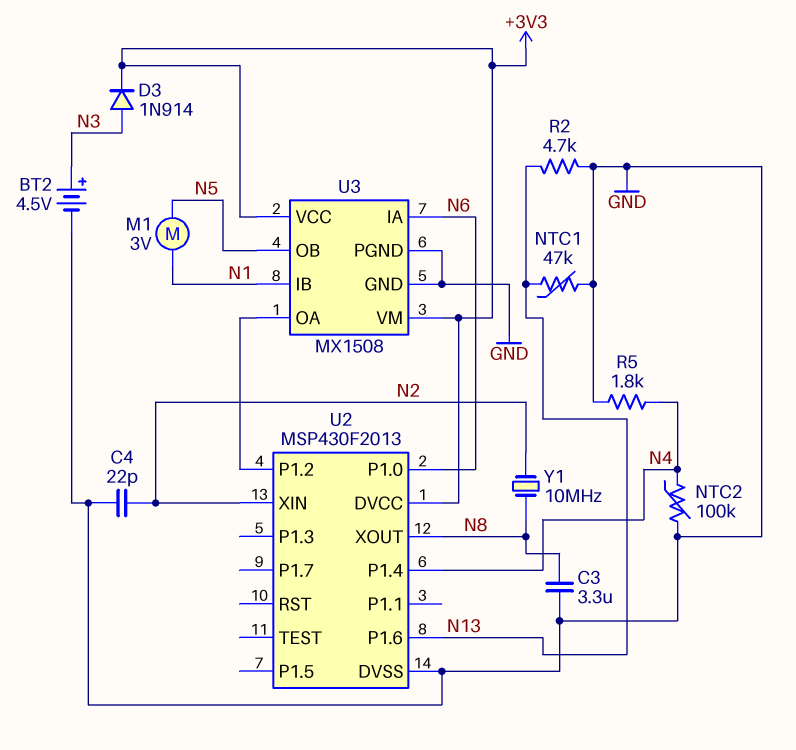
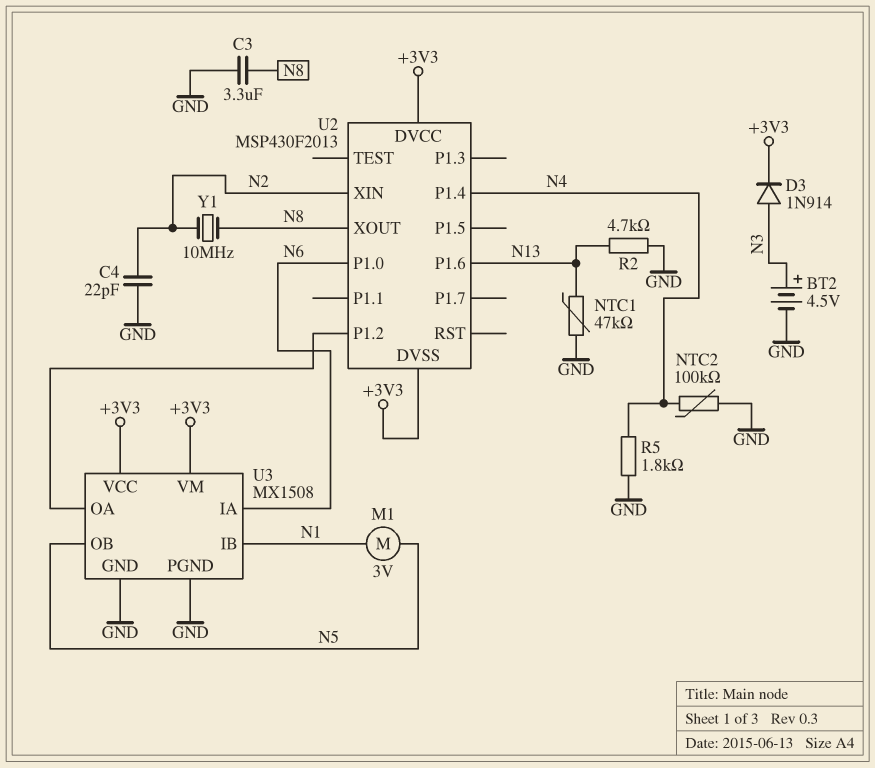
U2 pin DVSS: GND -> +3V3

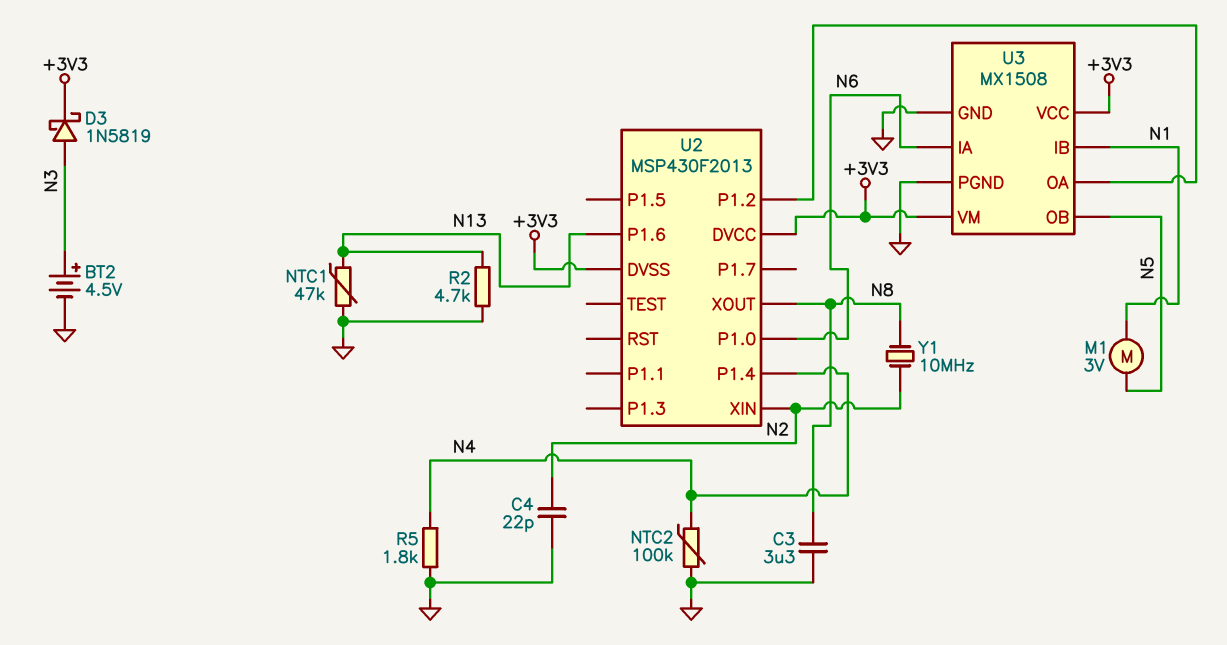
D3: diode 1N914 (A N3, K +3V3) -> schottky 1N5819 (A N3, K +3V3)

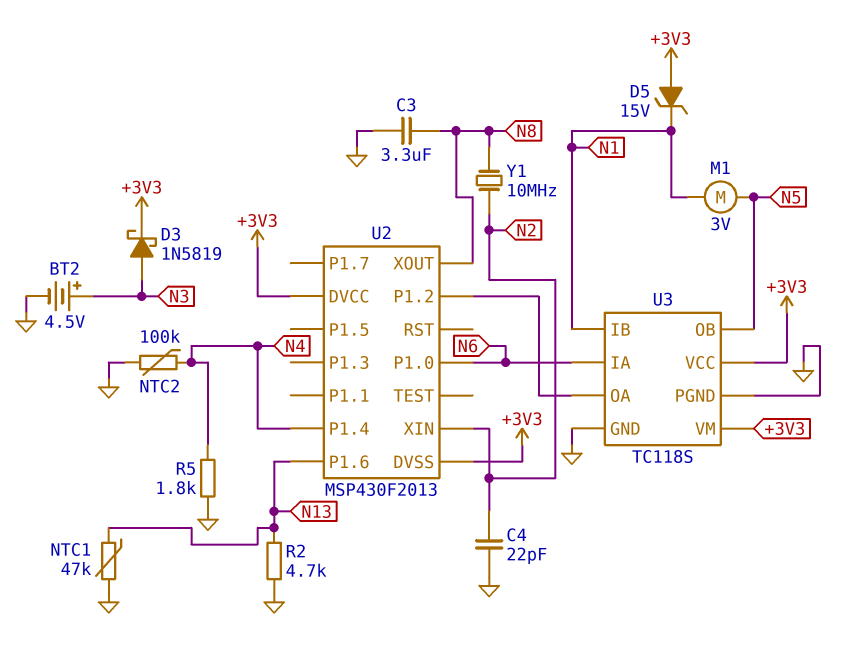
D5: none -> zener 15V (A +3V3, K N1)
U3: MX1508 -> TC118S

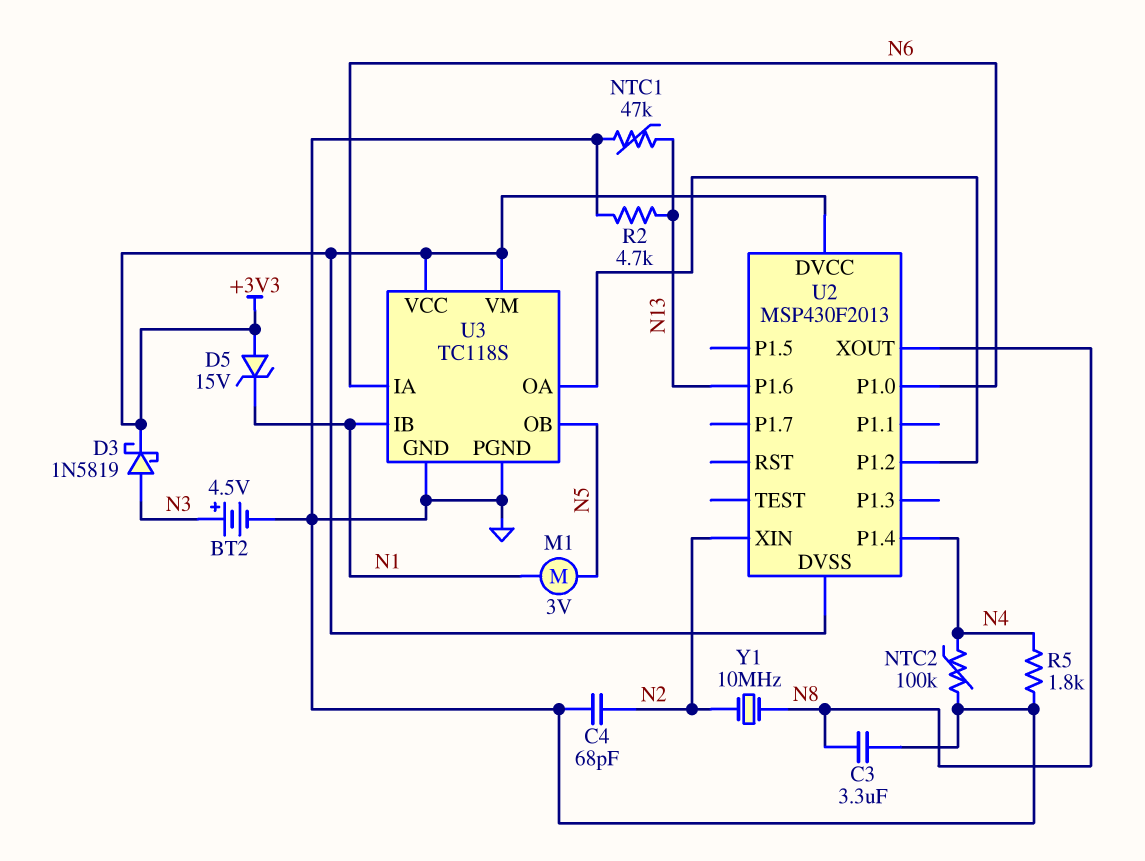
C4: 22pF (GND, N2) -> 68pF (GND, N2)

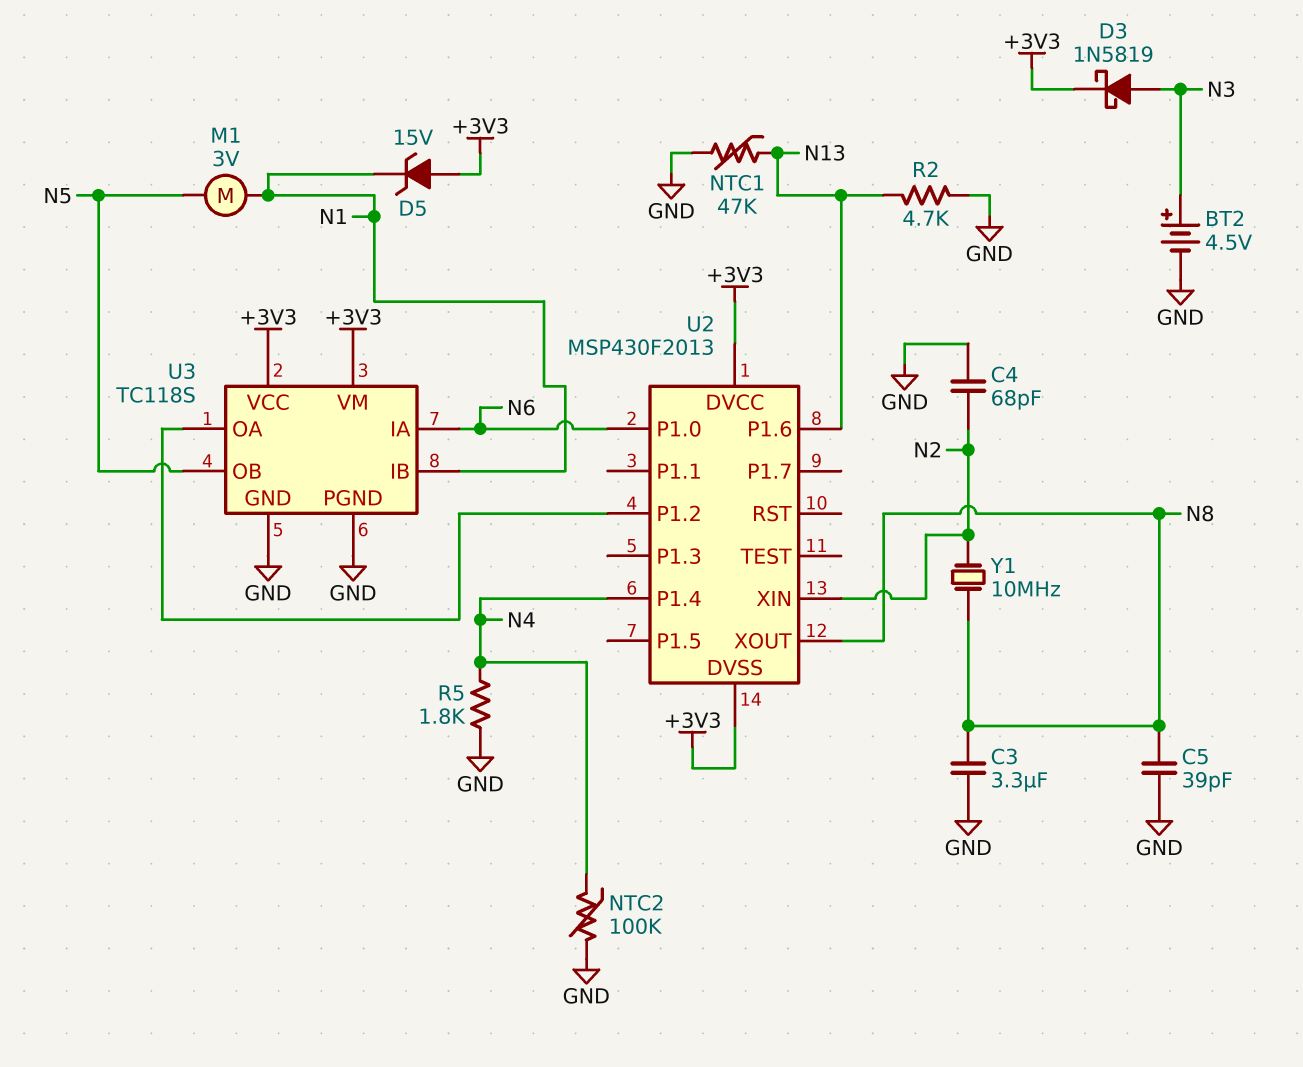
C5: none -> 39pF (GND, N8)

